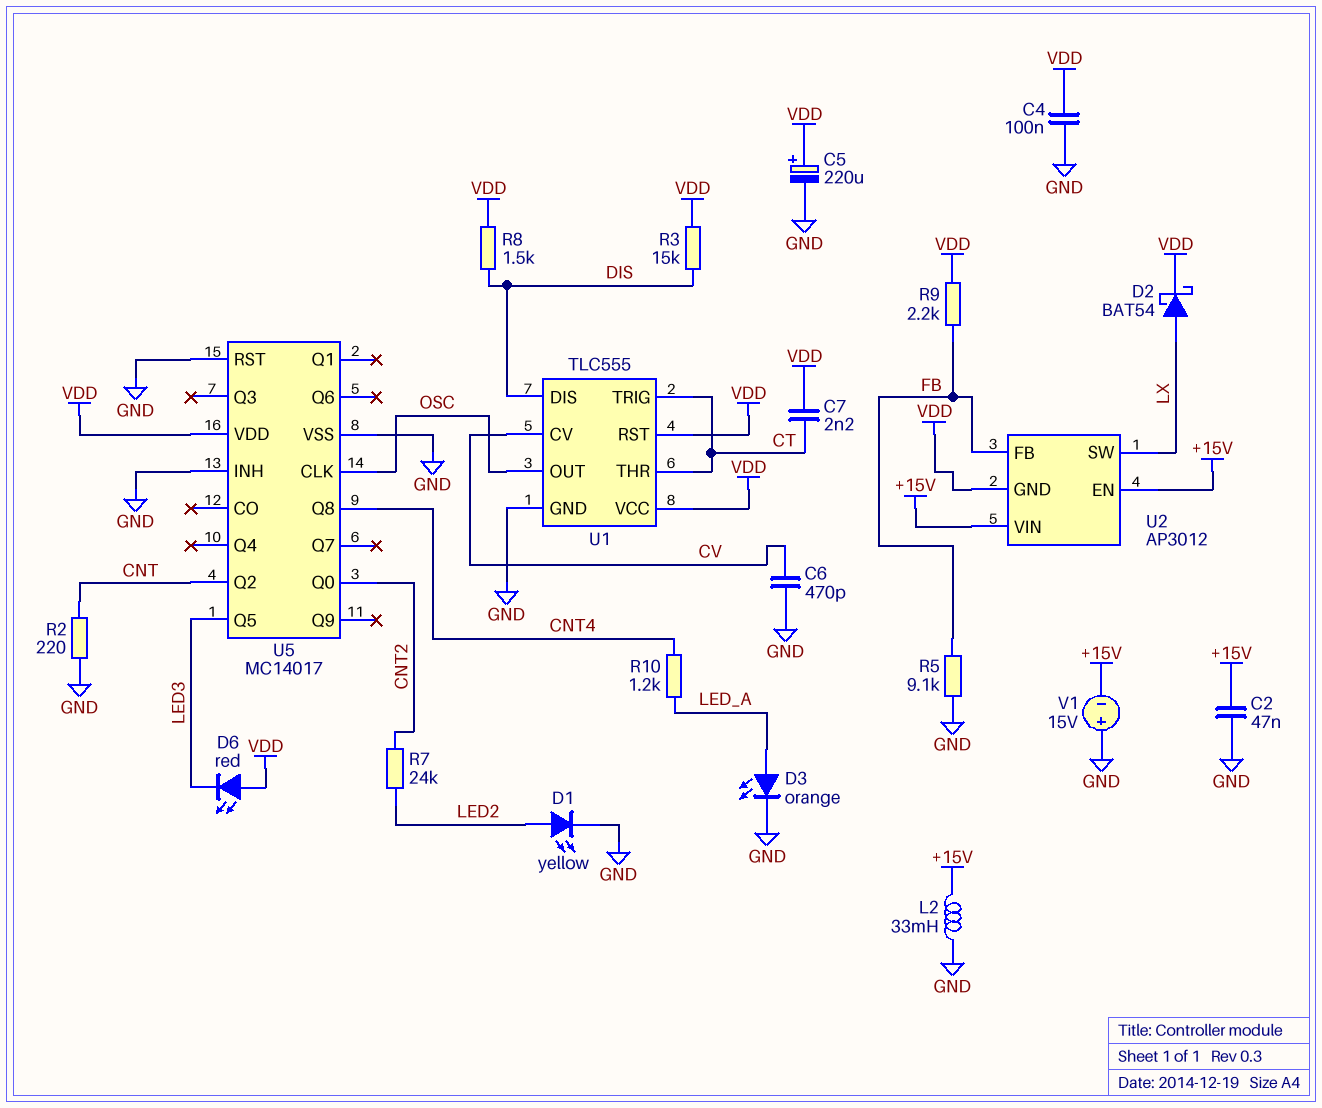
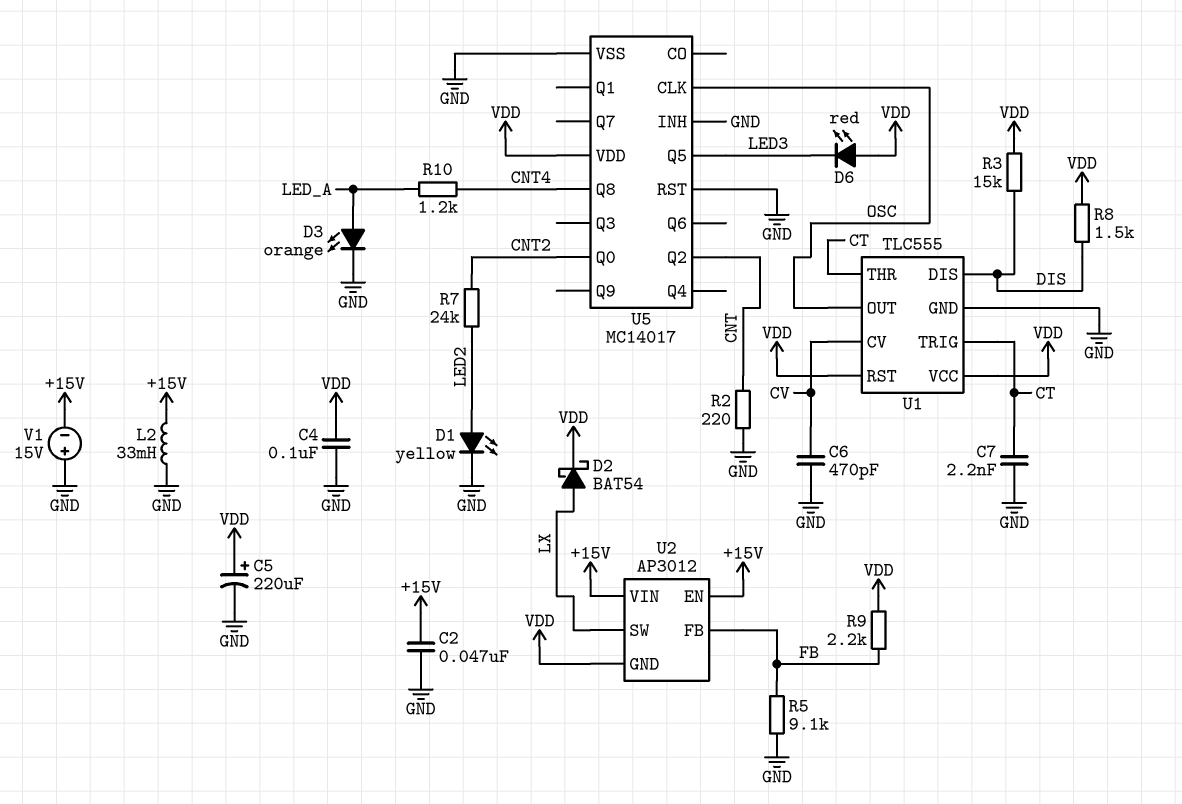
C7: 2.2nF (CT, VDD) -> 2.2nF (CT, GND)

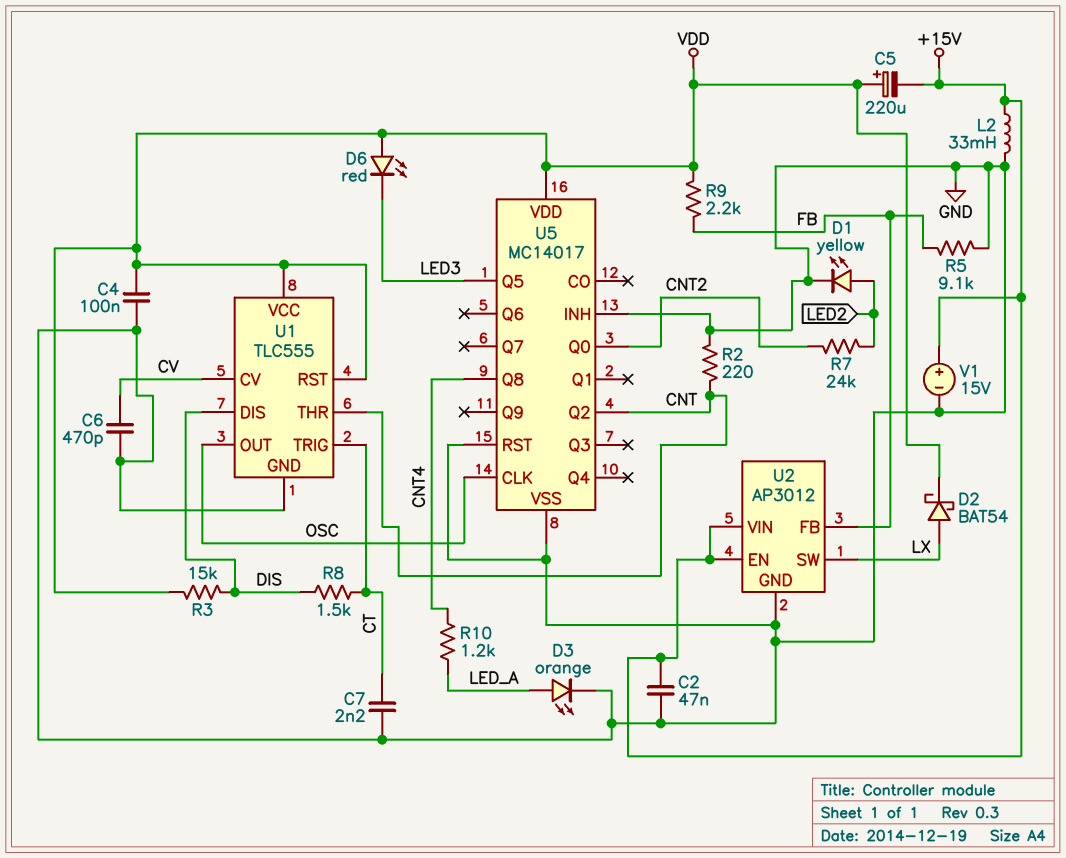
C5: 220uF (plus VDD, minus GND) -> 220uF (plus VDD, minus +15V)
R8: 1.5k (DIS, VDD) -> 1.5k (CT, DIS)
U1 pin THR: CT -> CNT
U2 pin GND: VDD -> GND
V1: 15V (plus GND, minus +15V) -> 15V (plus +15V, minus GND)

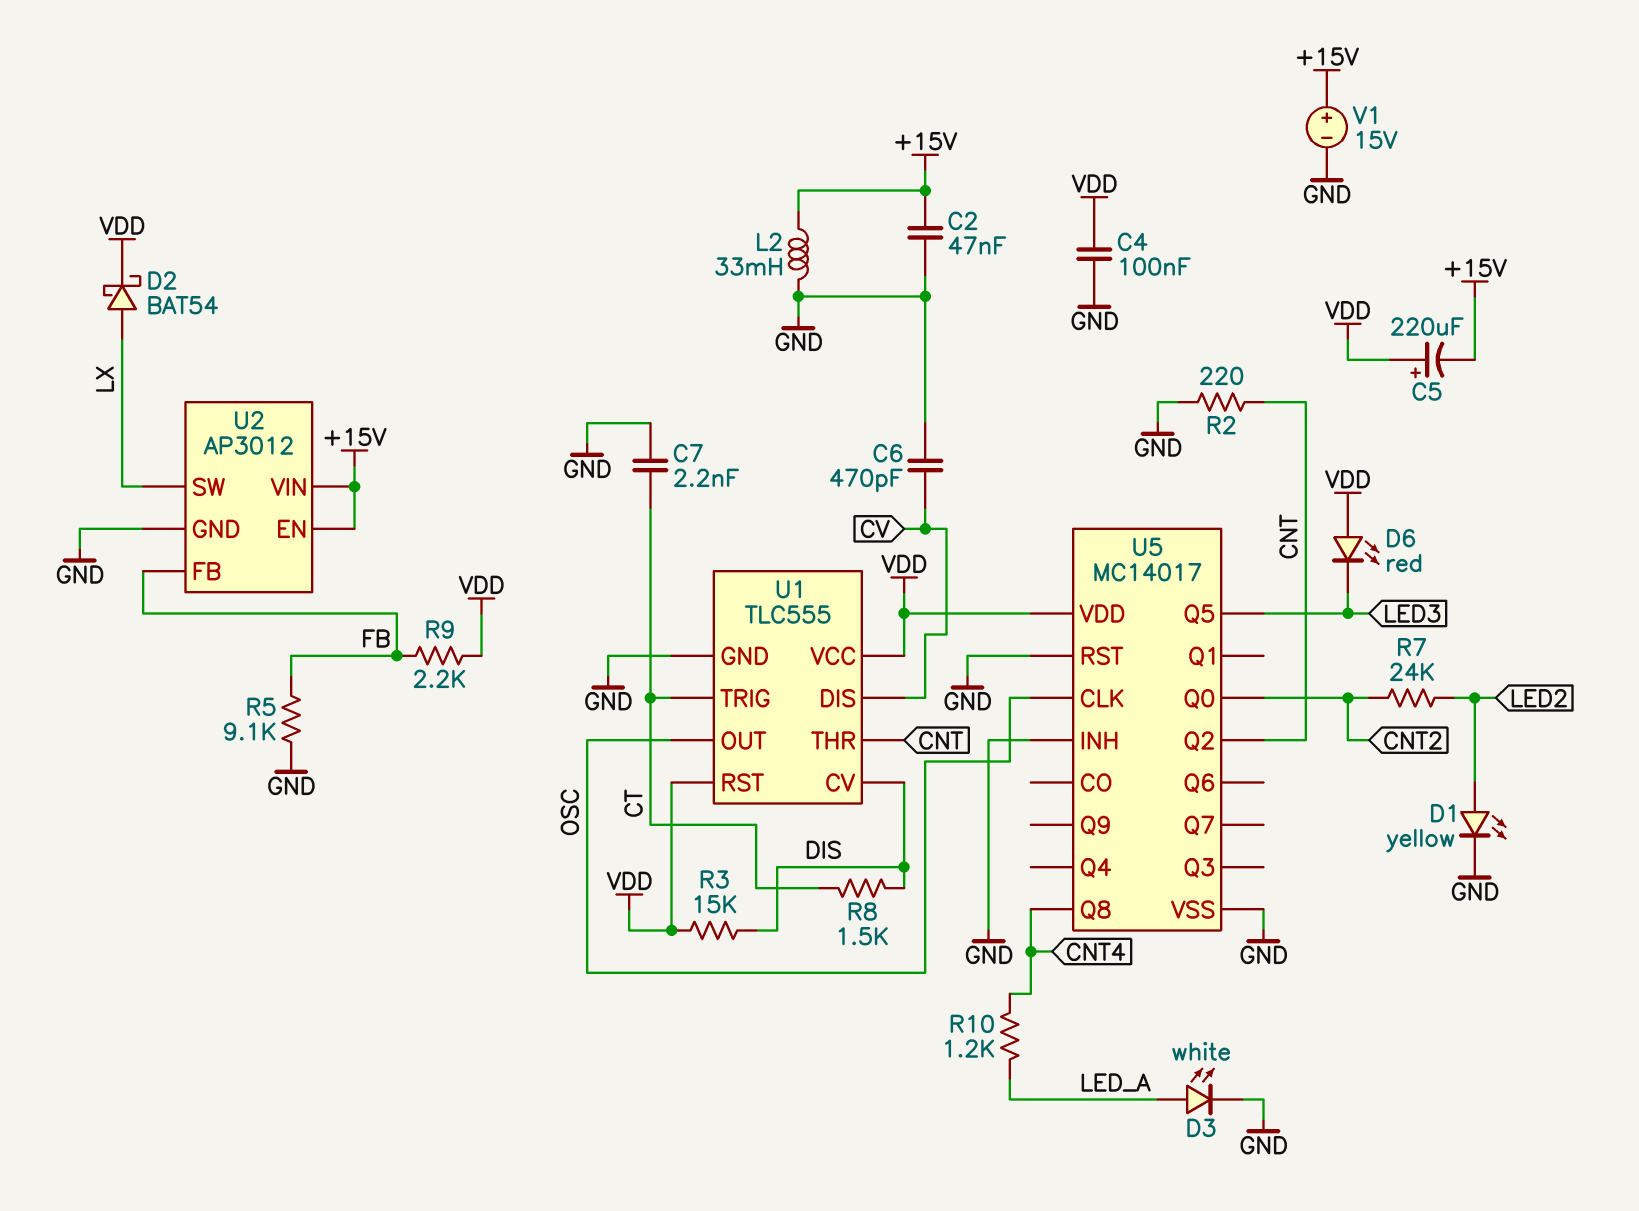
D3: LED orange (A LED_A, K GND) -> LED white (A LED_A, K GND)
U1 pin CV: CV -> DIS
U1 pin DIS: DIS -> CV

